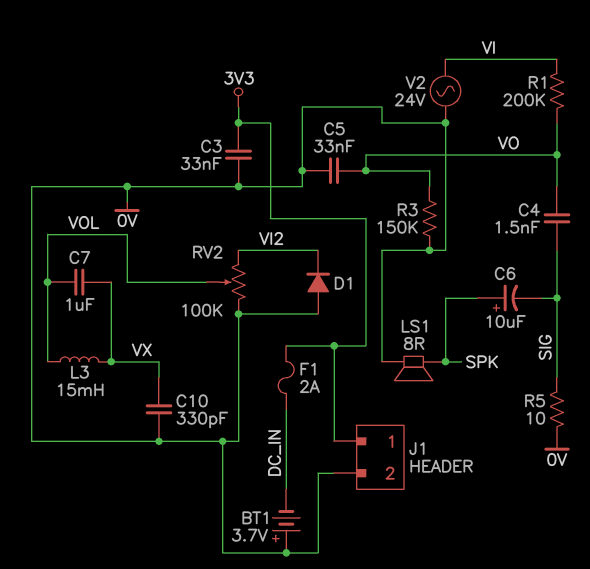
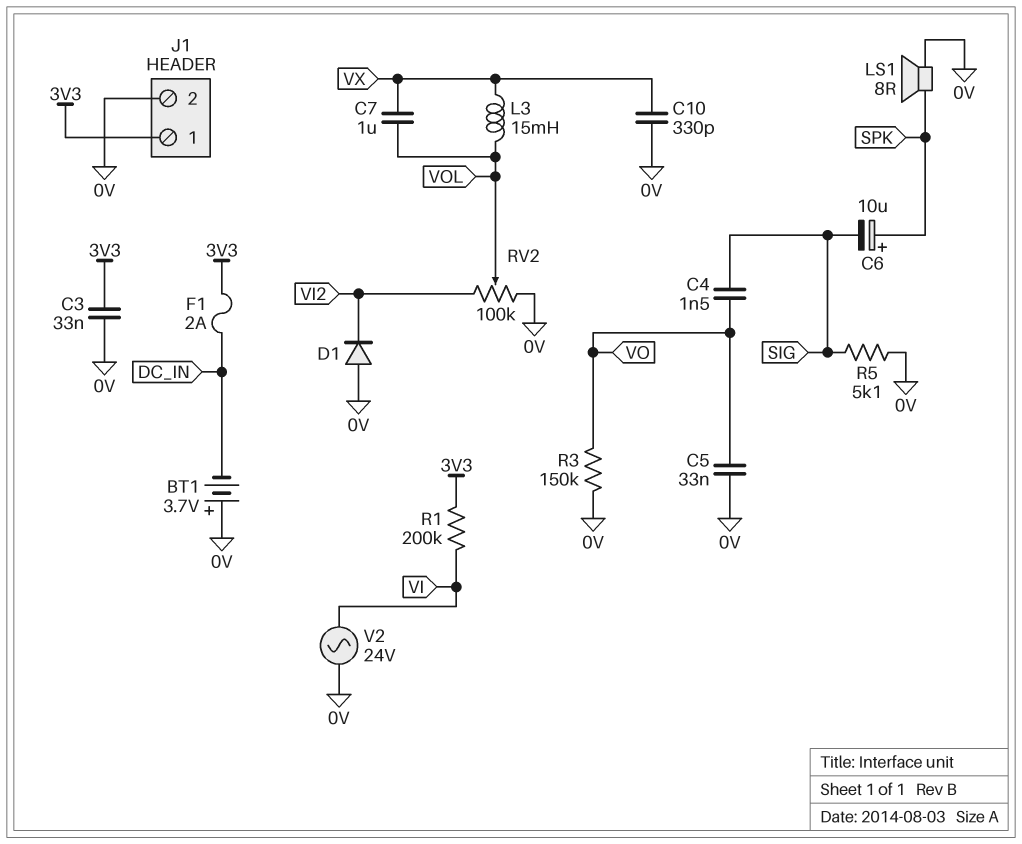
R1: 200k (VI, VO) -> 200k (3V3, VI)
R5: 10 (0V, SIG) -> 5.1k (0V, SIG)

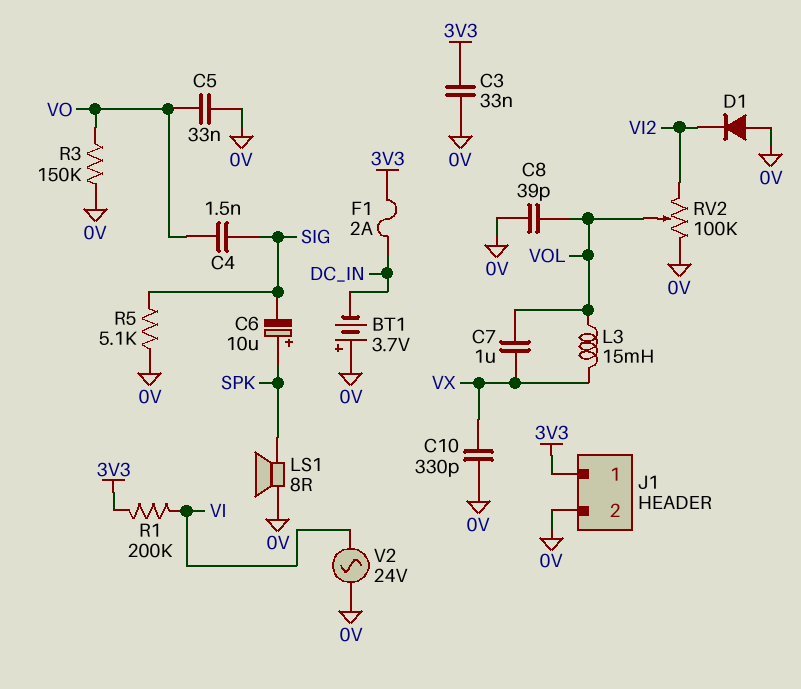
C8: none -> 39pF (0V, VOL)

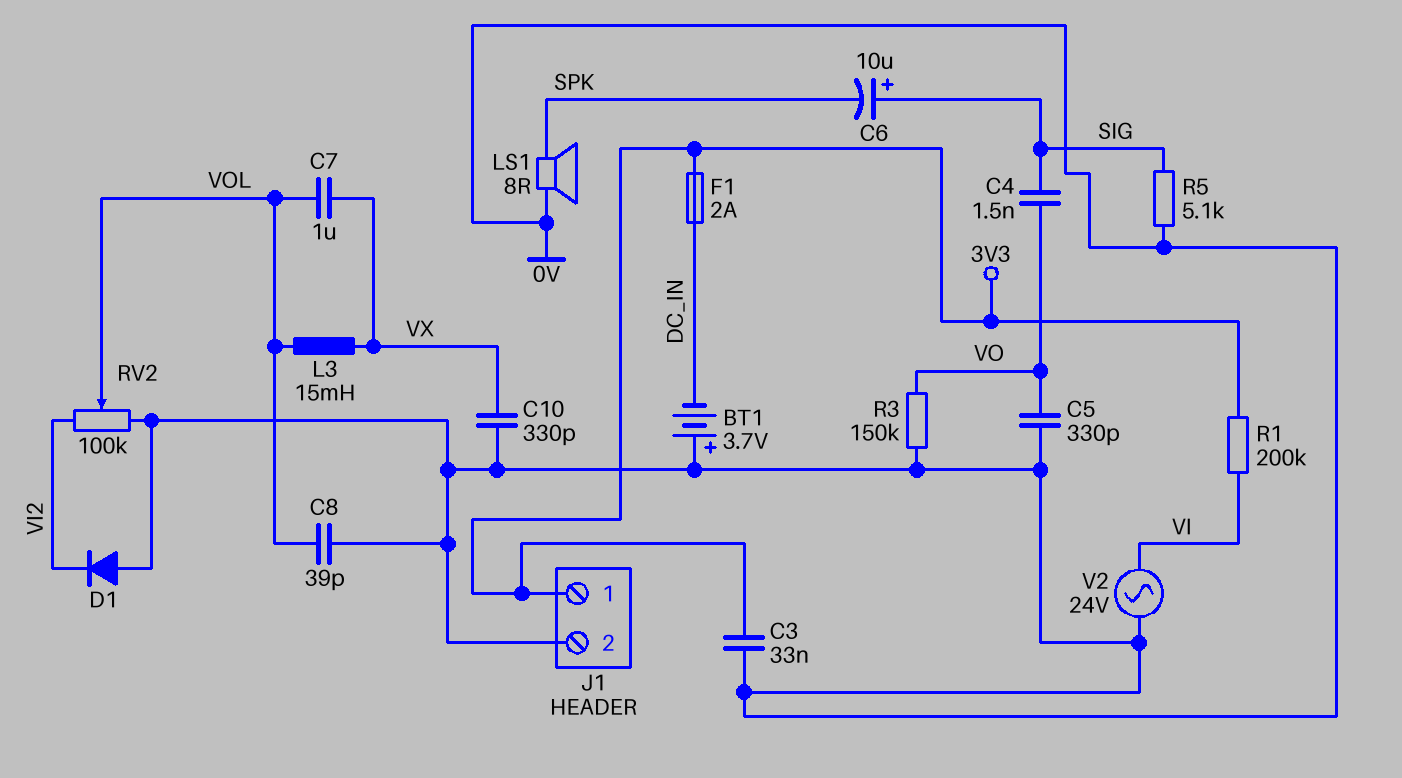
C5: 33nF (0V, VO) -> 330pF (0V, VO)
C6: 10uF (plus SPK, minus SIG) -> 10uF (plus SIG, minus SPK)

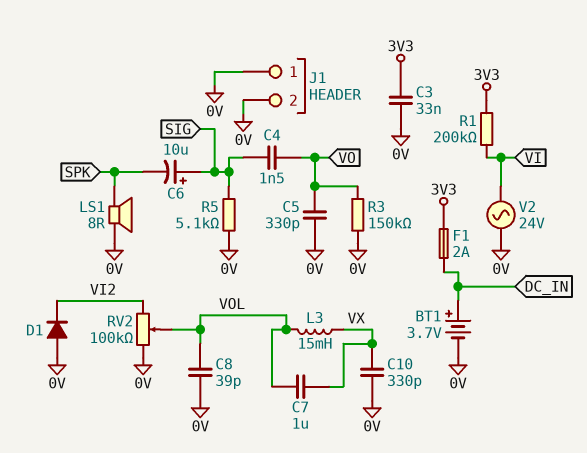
BT1: 3.7V (plus 0V, minus DC_IN) -> 3.7V (plus DC_IN, minus 0V)
J1 pin 1: 3V3 -> 0V

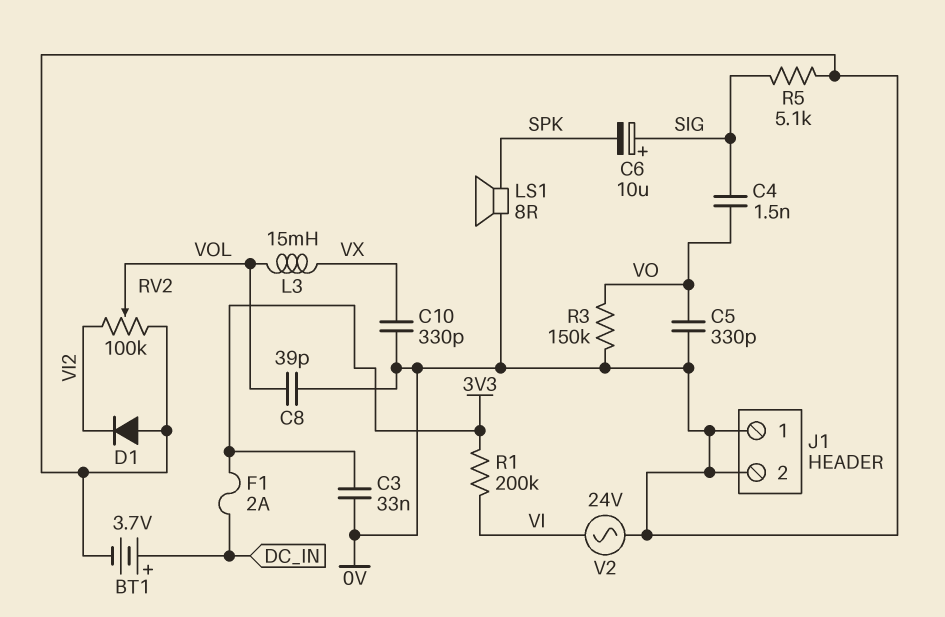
C7: 1uF (VOL, VX) -> none

